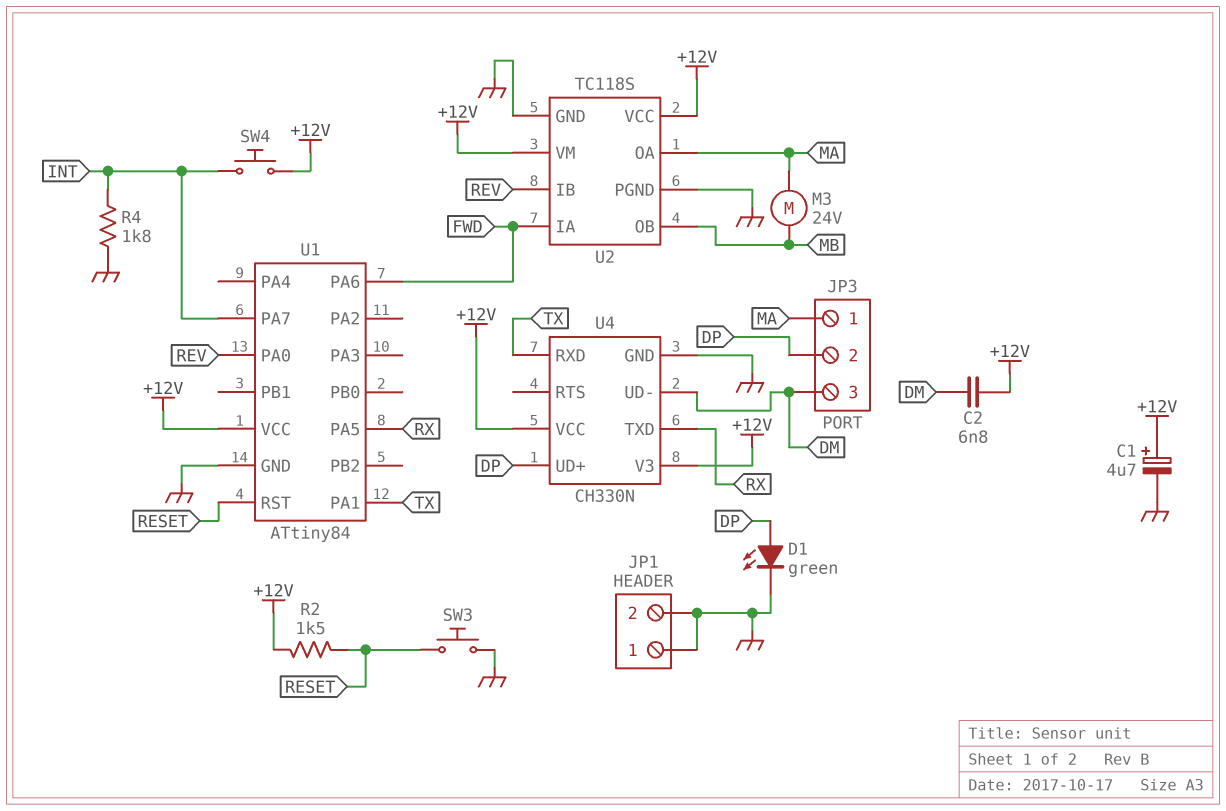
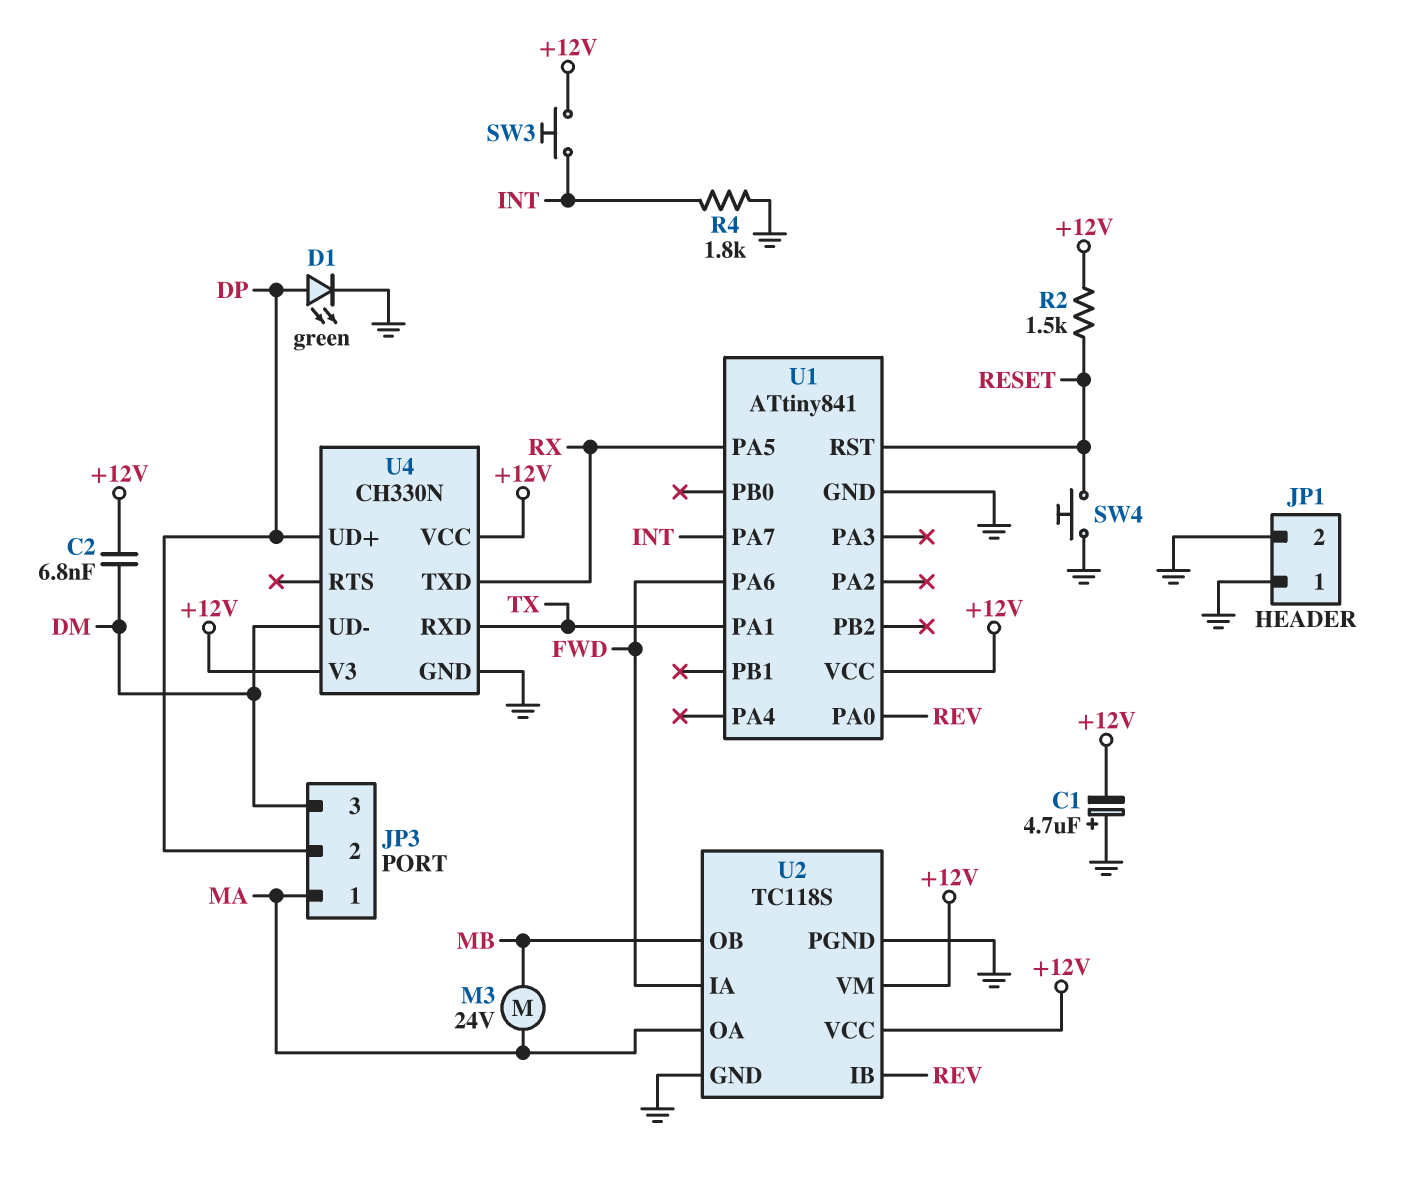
C1: 4.7uF (plus +12V, minus GND) -> 4.7uF (plus GND, minus +12V)
SW3: button (GND, RESET) -> button (+12V, INT)
SW4: button (+12V, INT) -> button (GND, RESET)
U1: ATtiny84 -> ATtiny841

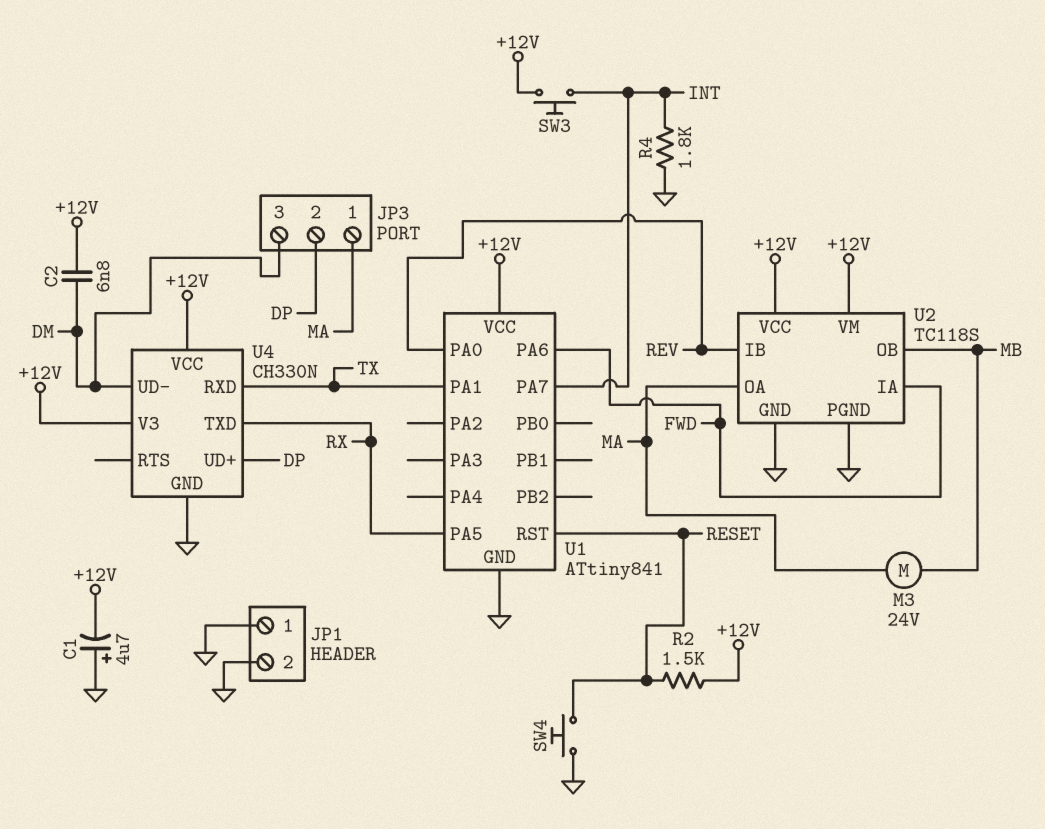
D1: LED green (A DP, K GND) -> none

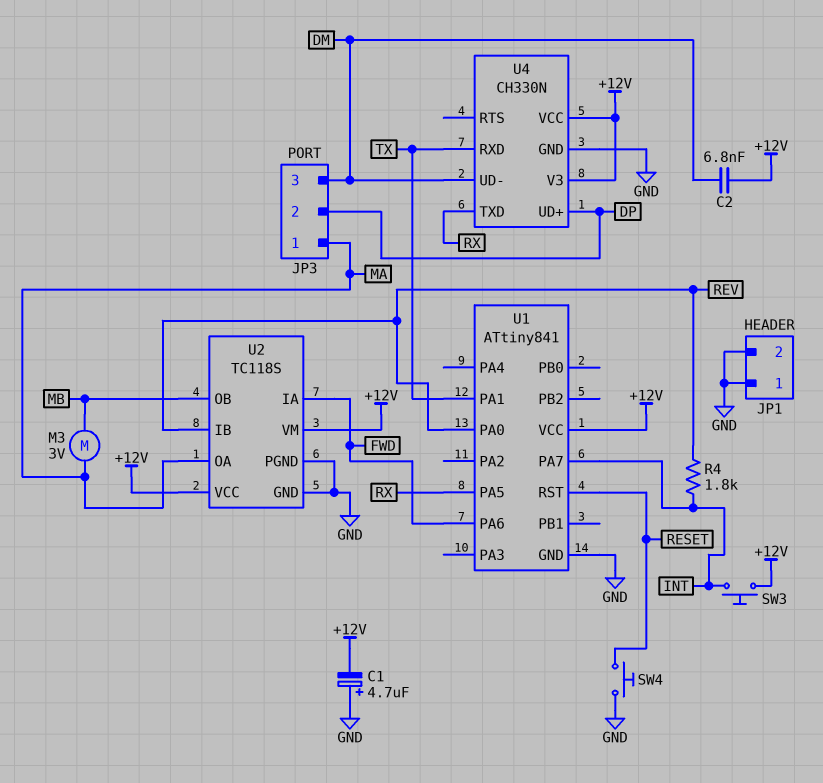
M3: motor 24V (MA, MB) -> motor 3V (MA, MB)
R2: 1.5k (+12V, RESET) -> none
R4: 1.8k (GND, INT) -> 1.8k (INT, REV)

